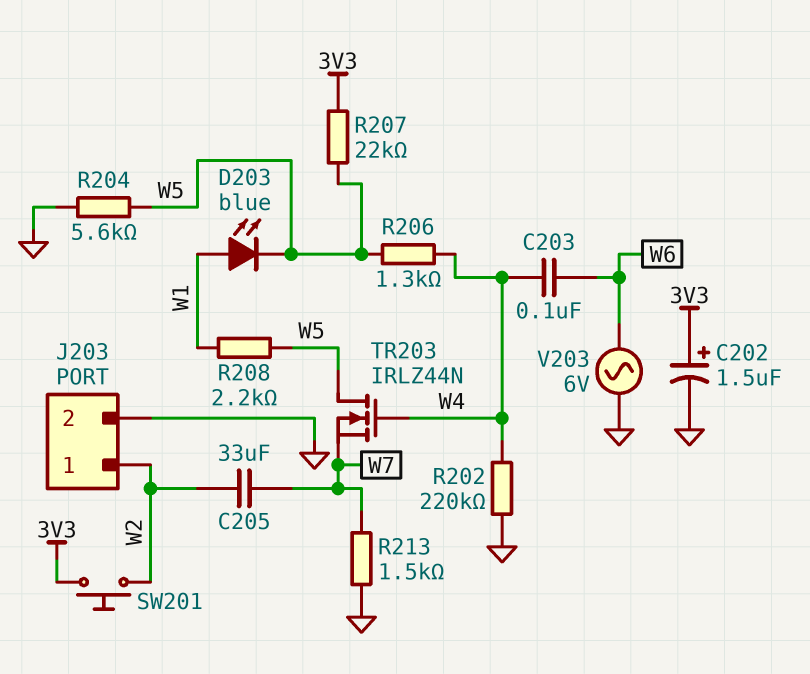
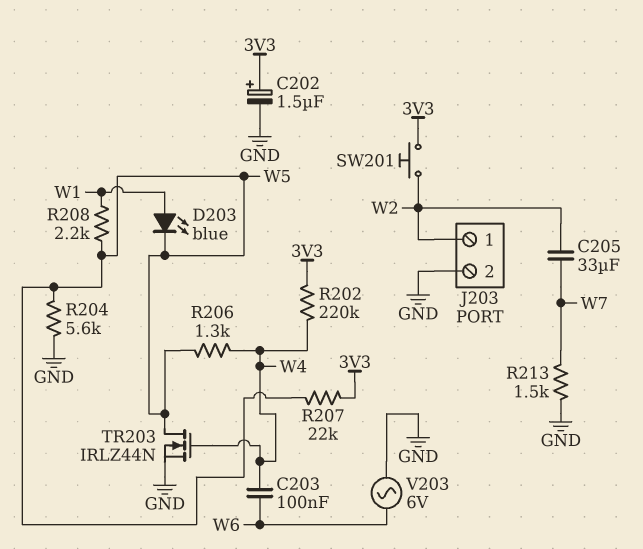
R202: 220k (GND, W4) -> 220k (3V3, W4)
TR203: NMOS IRLZ44N (G W4, D W5, S W7) -> NMOS IRLZ44N (G W4, D W5, S GND)

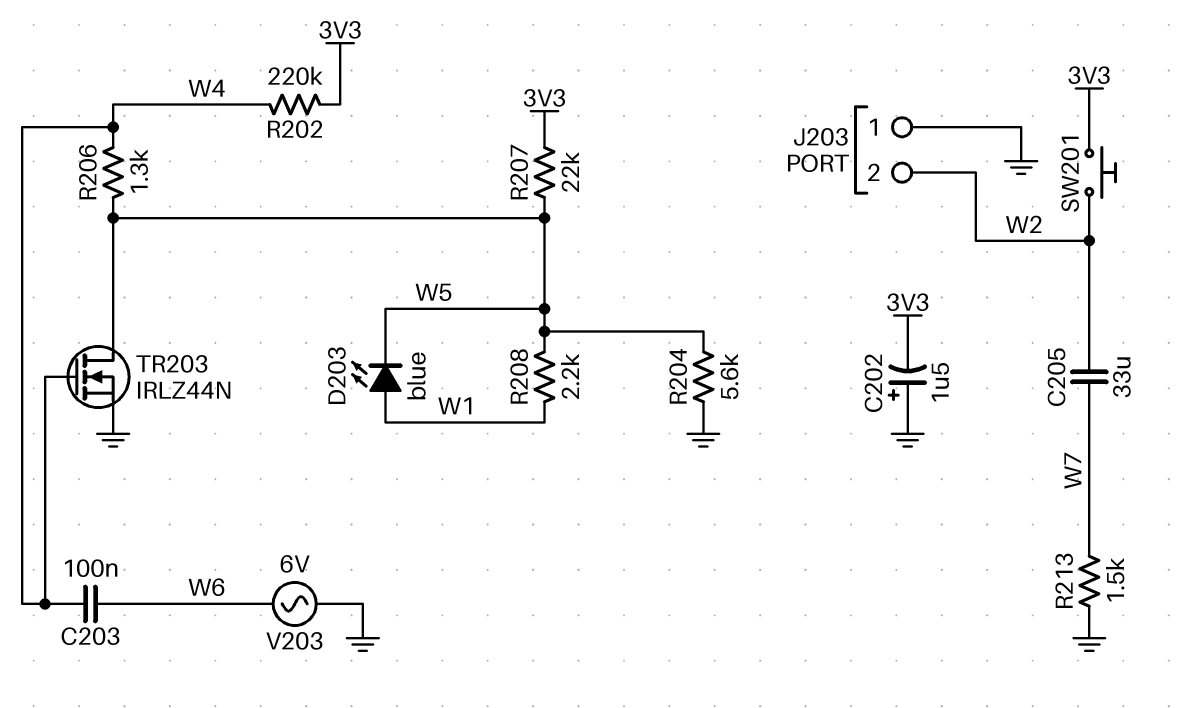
C202: 1.5uF (plus 3V3, minus GND) -> 1.5uF (plus GND, minus 3V3)
J203 pin 1: W2 -> GND
J203 pin 2: GND -> W2

